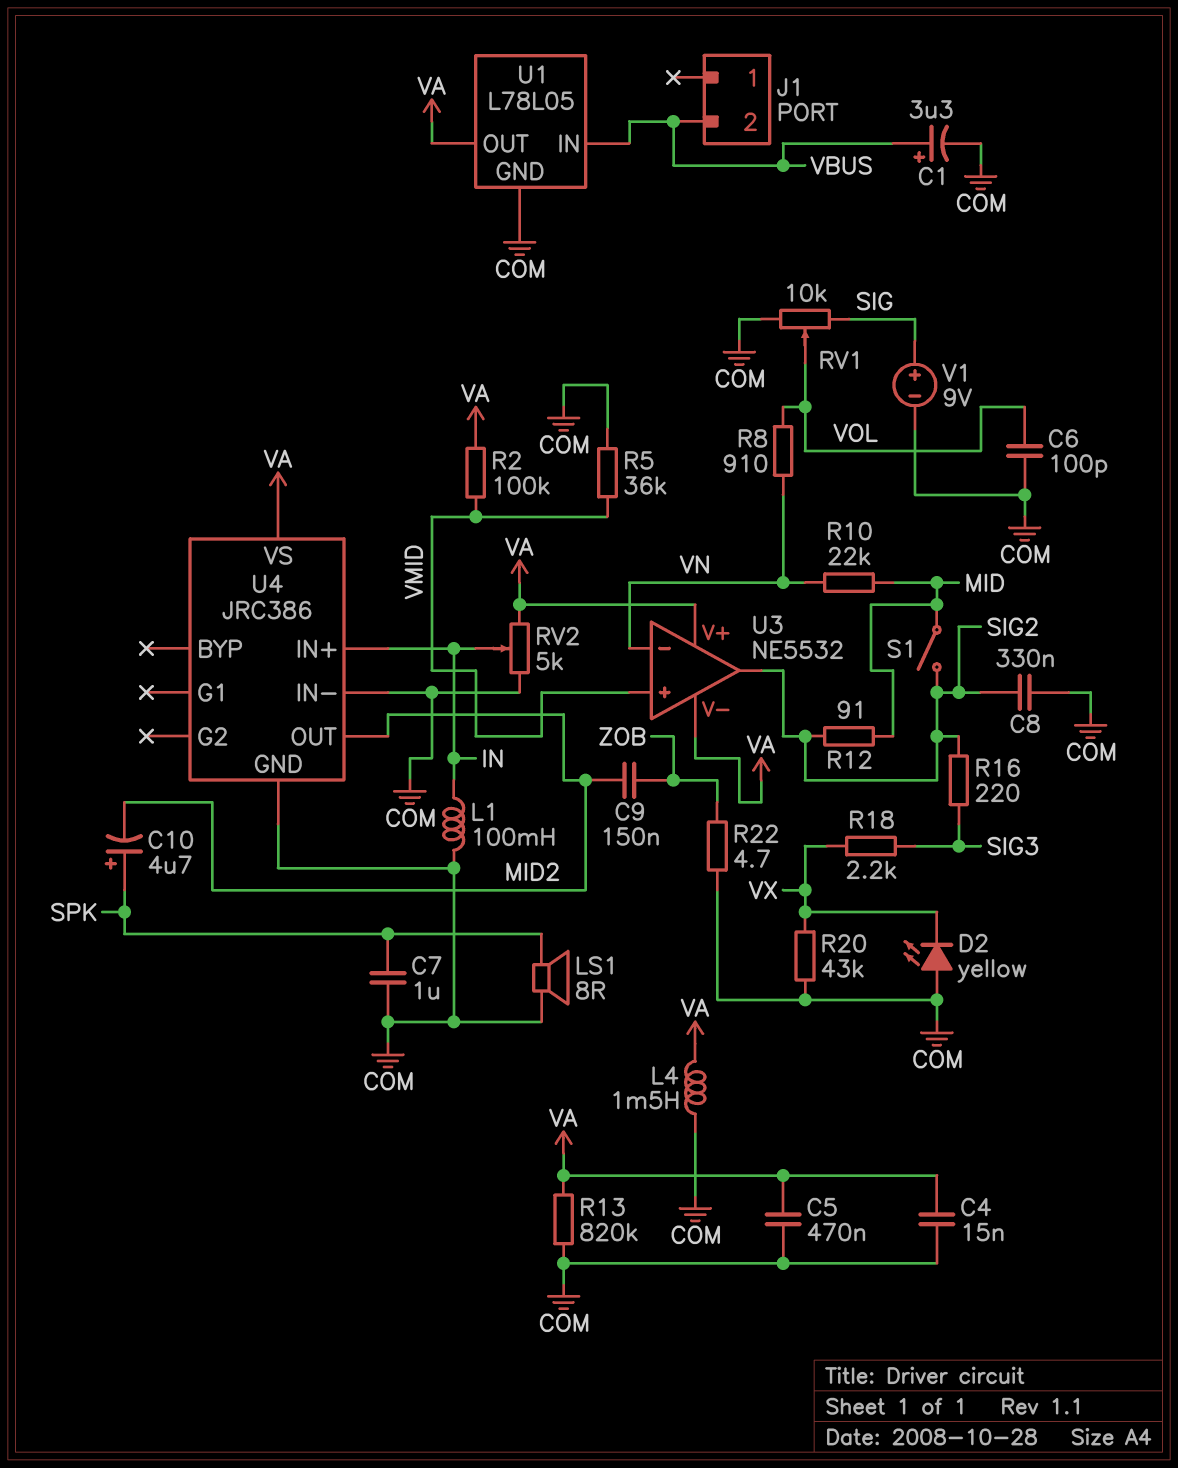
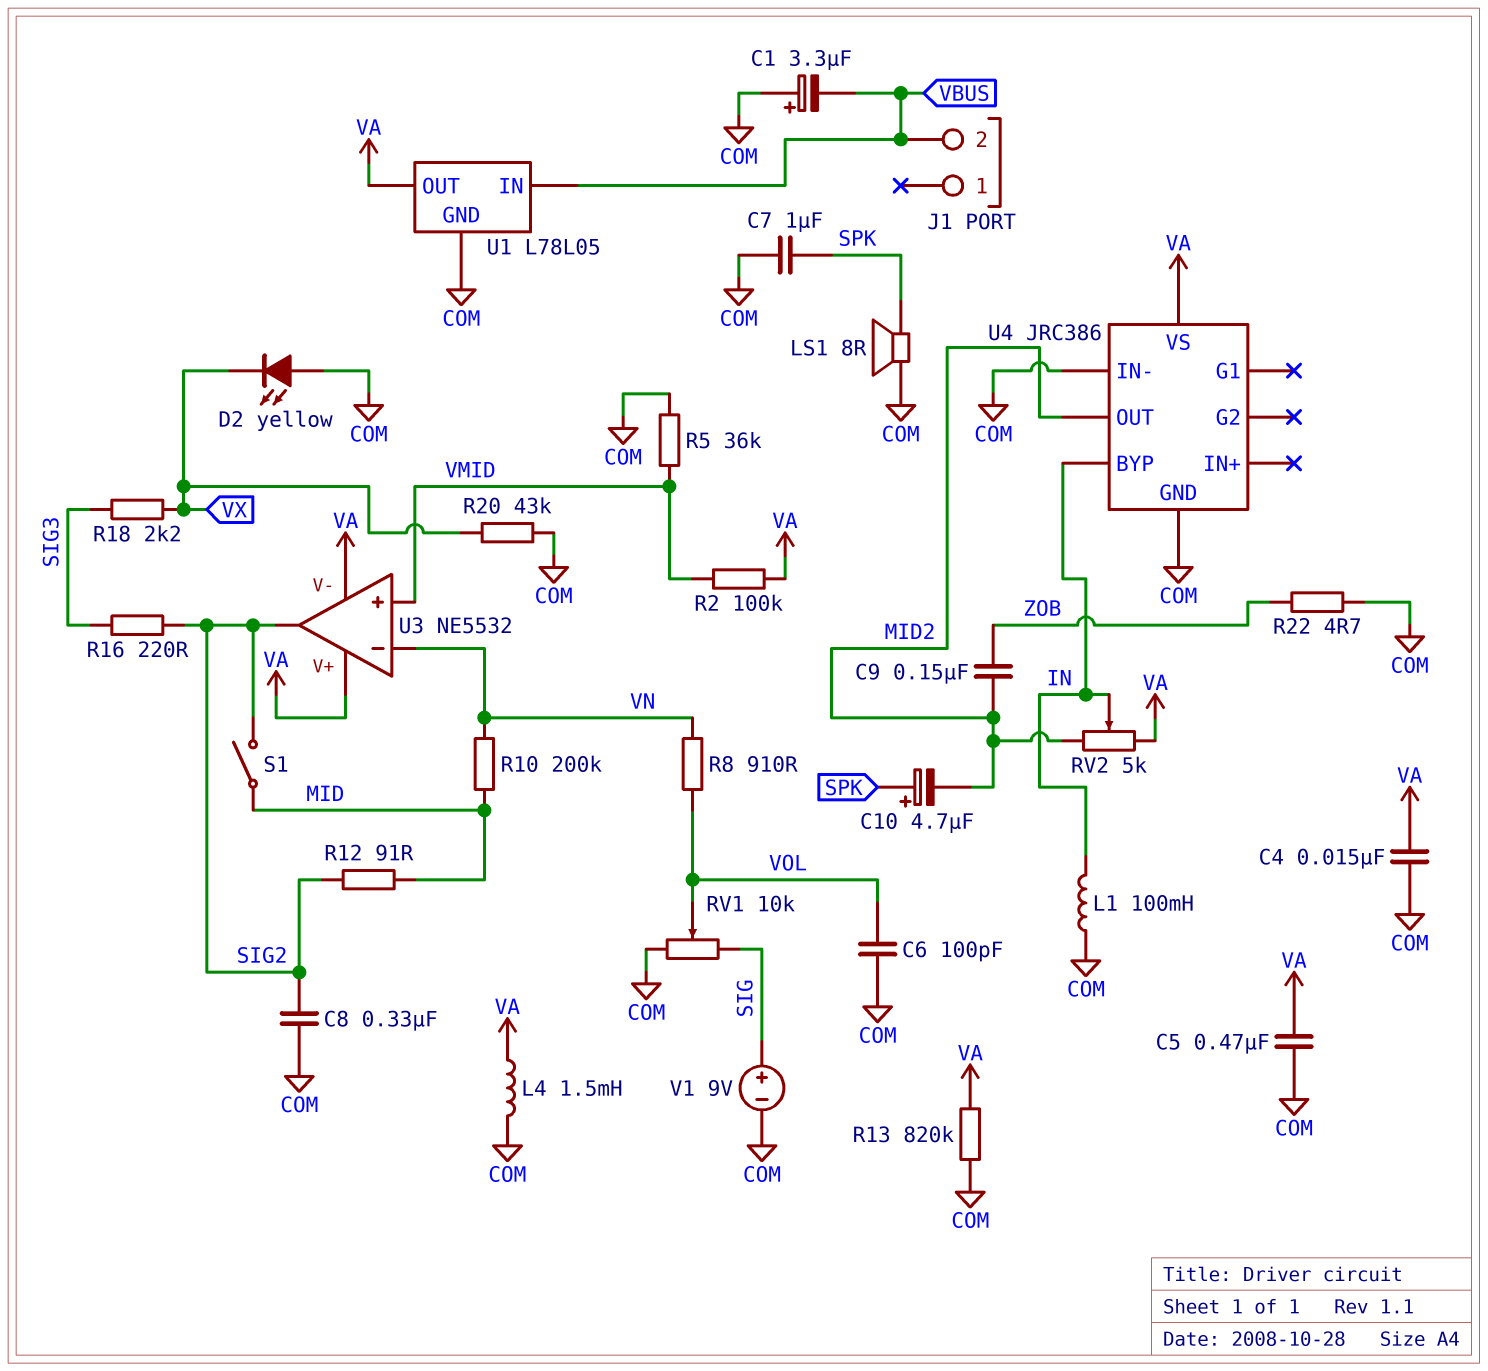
C1: 3.3uF (plus VBUS, minus COM) -> 3.3uF (plus COM, minus VBUS)
R10: 22k (MID, VN) -> 200k (MID, VN)
RV2: 5k (COM, VA, wiper IN) -> 5k (MID2, VA, wiper IN)
U4 pin BYP: none -> IN
U4 pin IN+: IN -> none

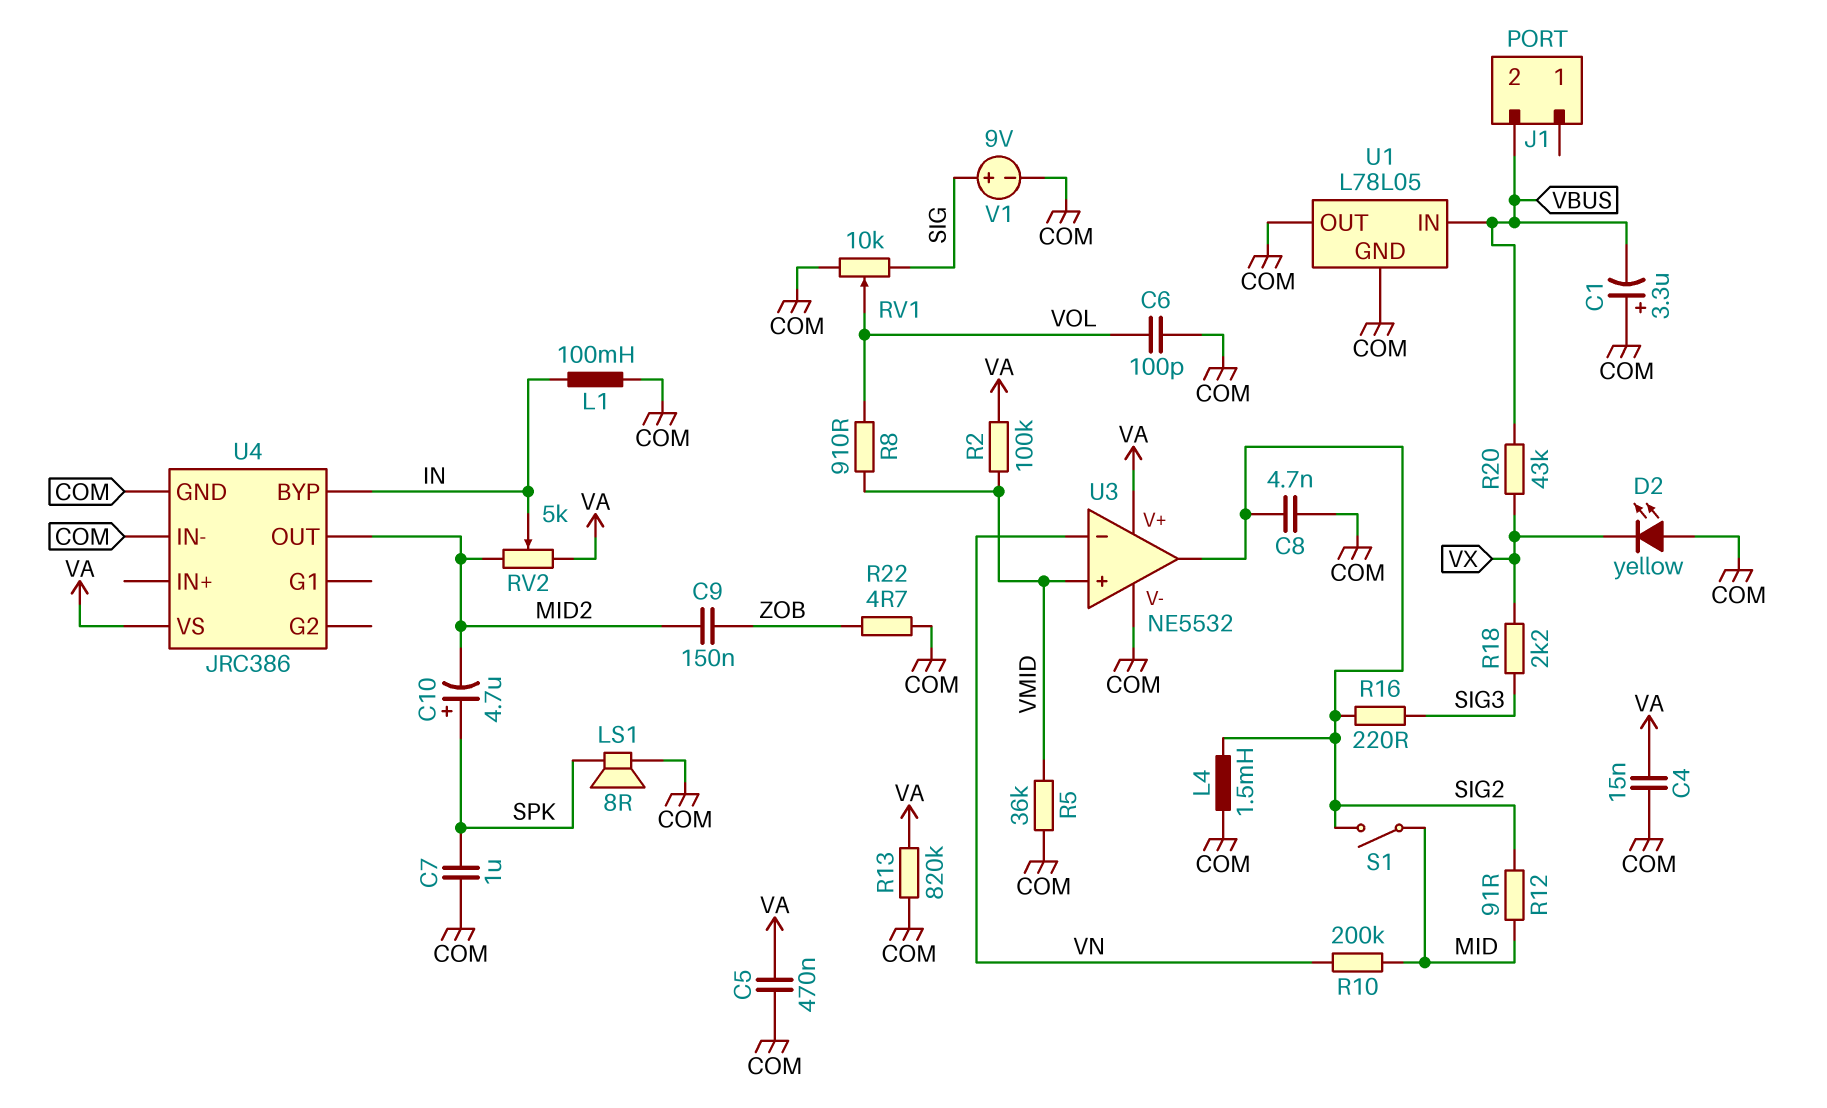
C8: 330nF (COM, SIG2) -> 4.7nF (COM, SIG2)
L4: 1.5mH (COM, VA) -> 1.5mH (COM, SIG2)
R8: 910 (VN, VOL) -> 910 (VMID, VOL)
R20: 43k (COM, VX) -> 43k (VBUS, VX)
U1 pin OUT: VA -> COM
U3 pin V-: VA -> COM

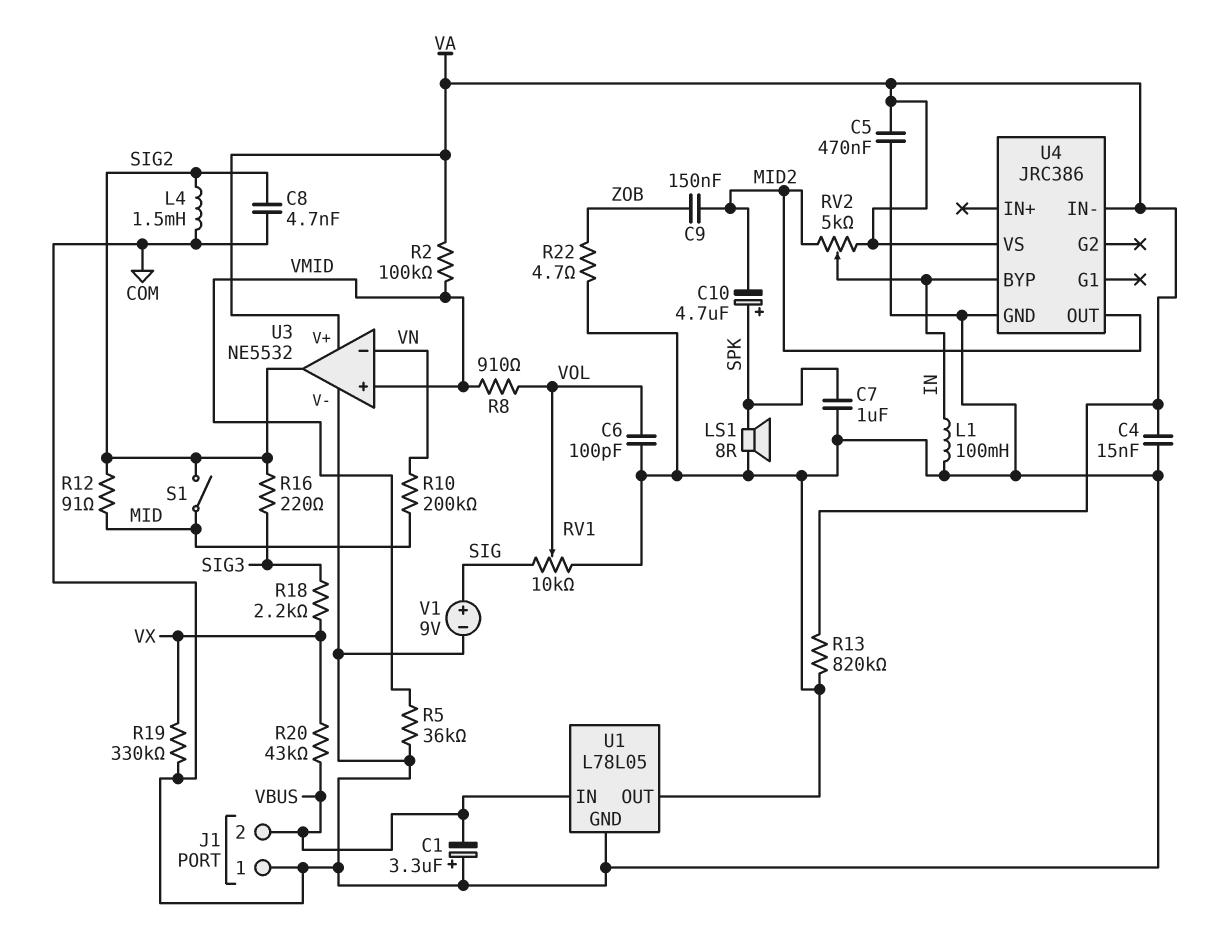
D2: LED yellow (A COM, K VX) -> none
J1 pin 1: none -> COM
R19: none -> 330k (COM, VX)
U4 pin IN-: COM -> VA

